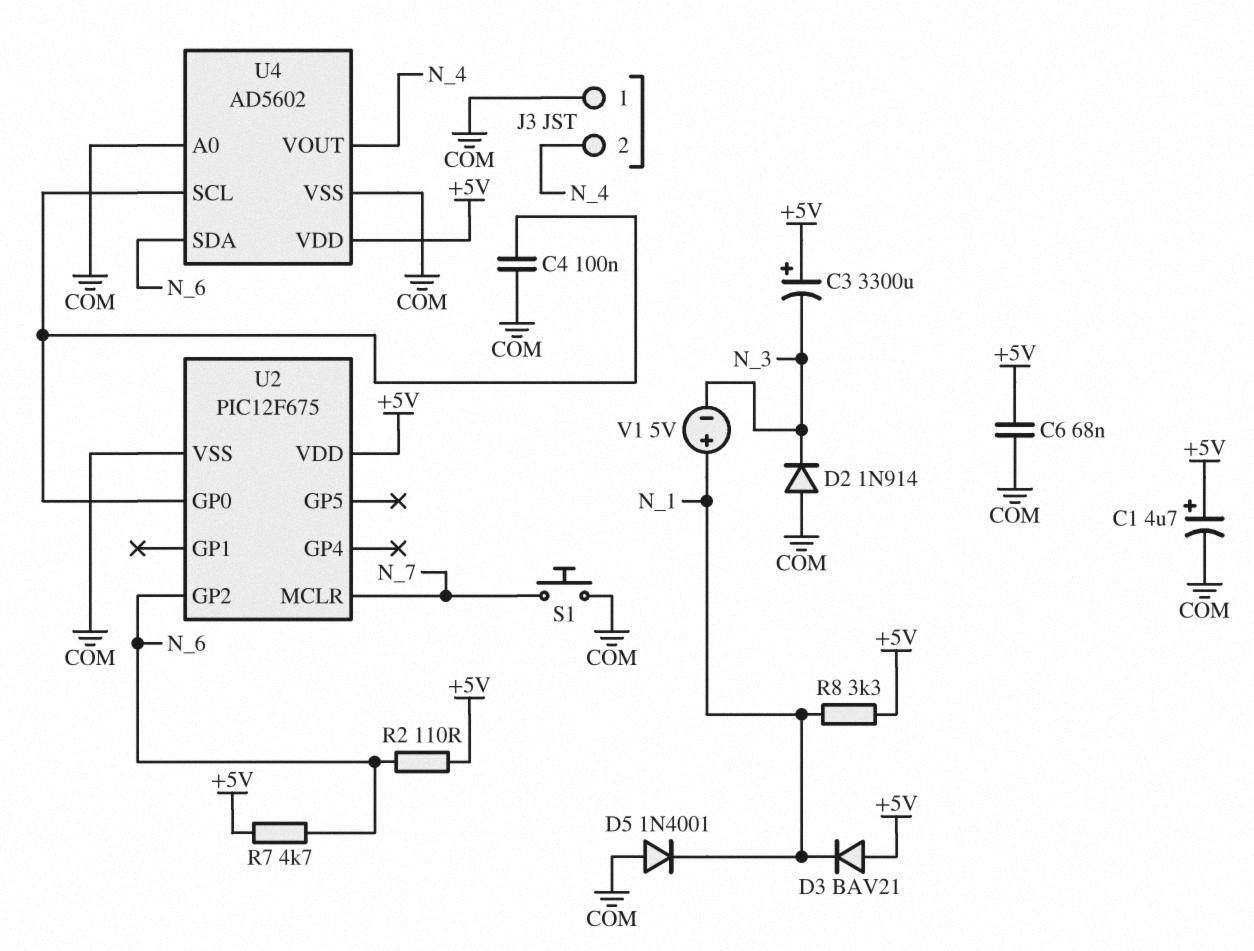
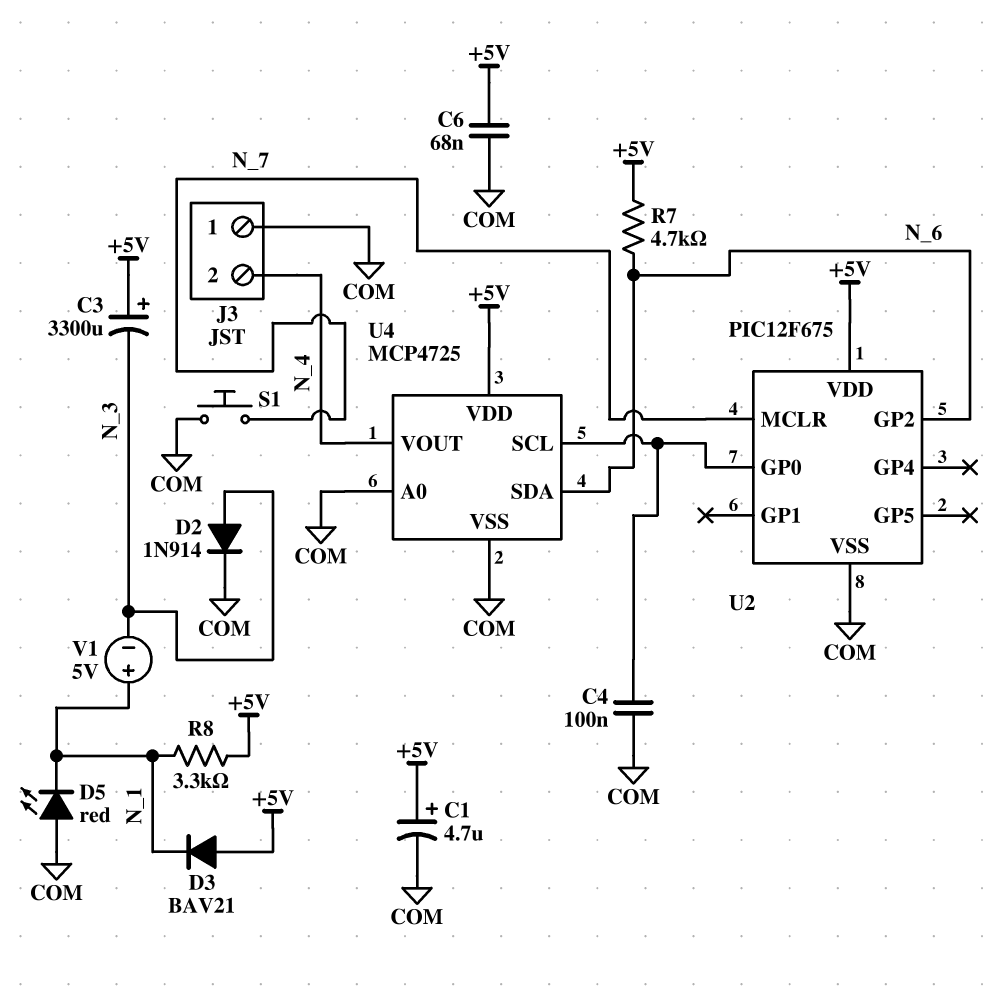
D2: diode 1N914 (A COM, K N_3) -> diode 1N914 (A N_3, K COM)
D5: diode 1N4001 (A COM, K N_1) -> LED red (A COM, K N_1)
R2: 110 (+5V, N_6) -> none
U4: AD5602 -> MCP4725

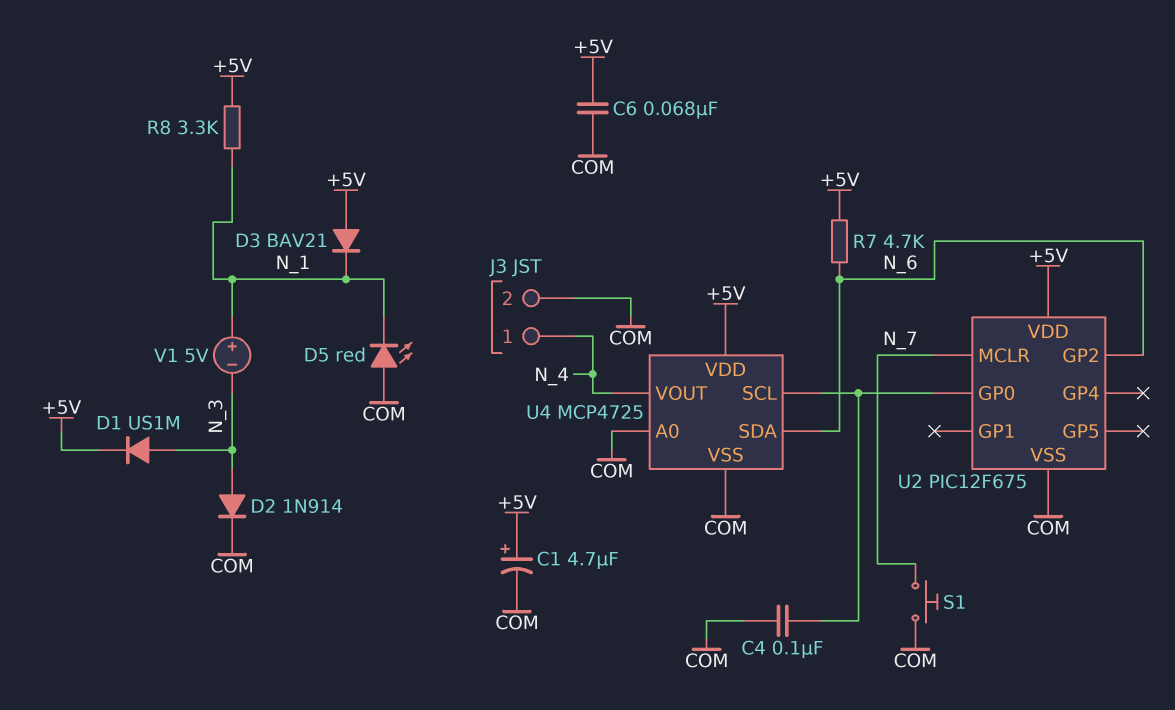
C3: 3300uF (plus +5V, minus N_3) -> none
D1: none -> diode US1M (A N_3, K +5V)
J3 pin 1: COM -> N_4
J3 pin 2: N_4 -> COM

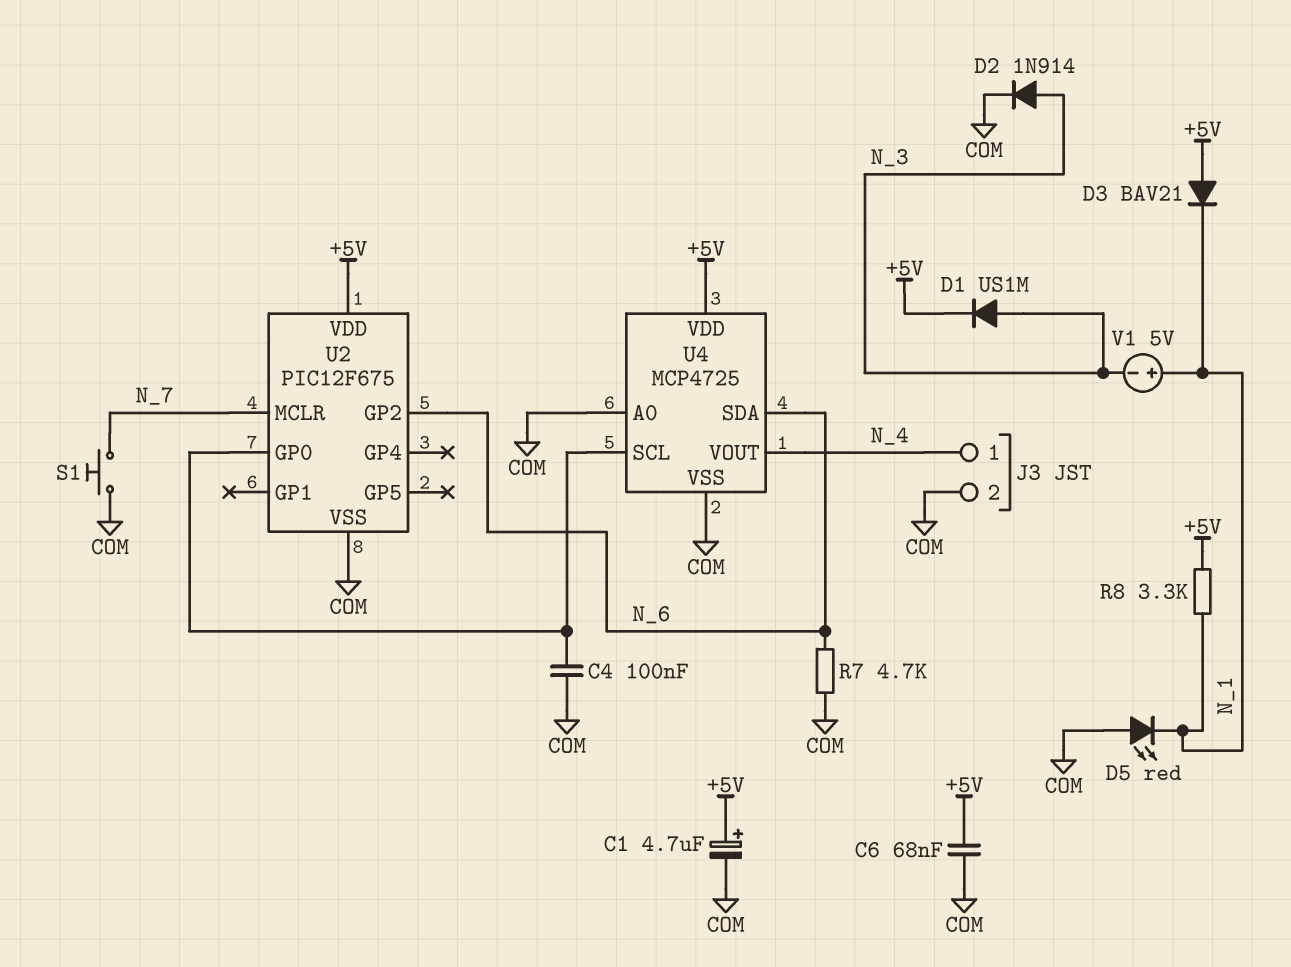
R7: 4.7k (+5V, N_6) -> 4.7k (COM, N_6)

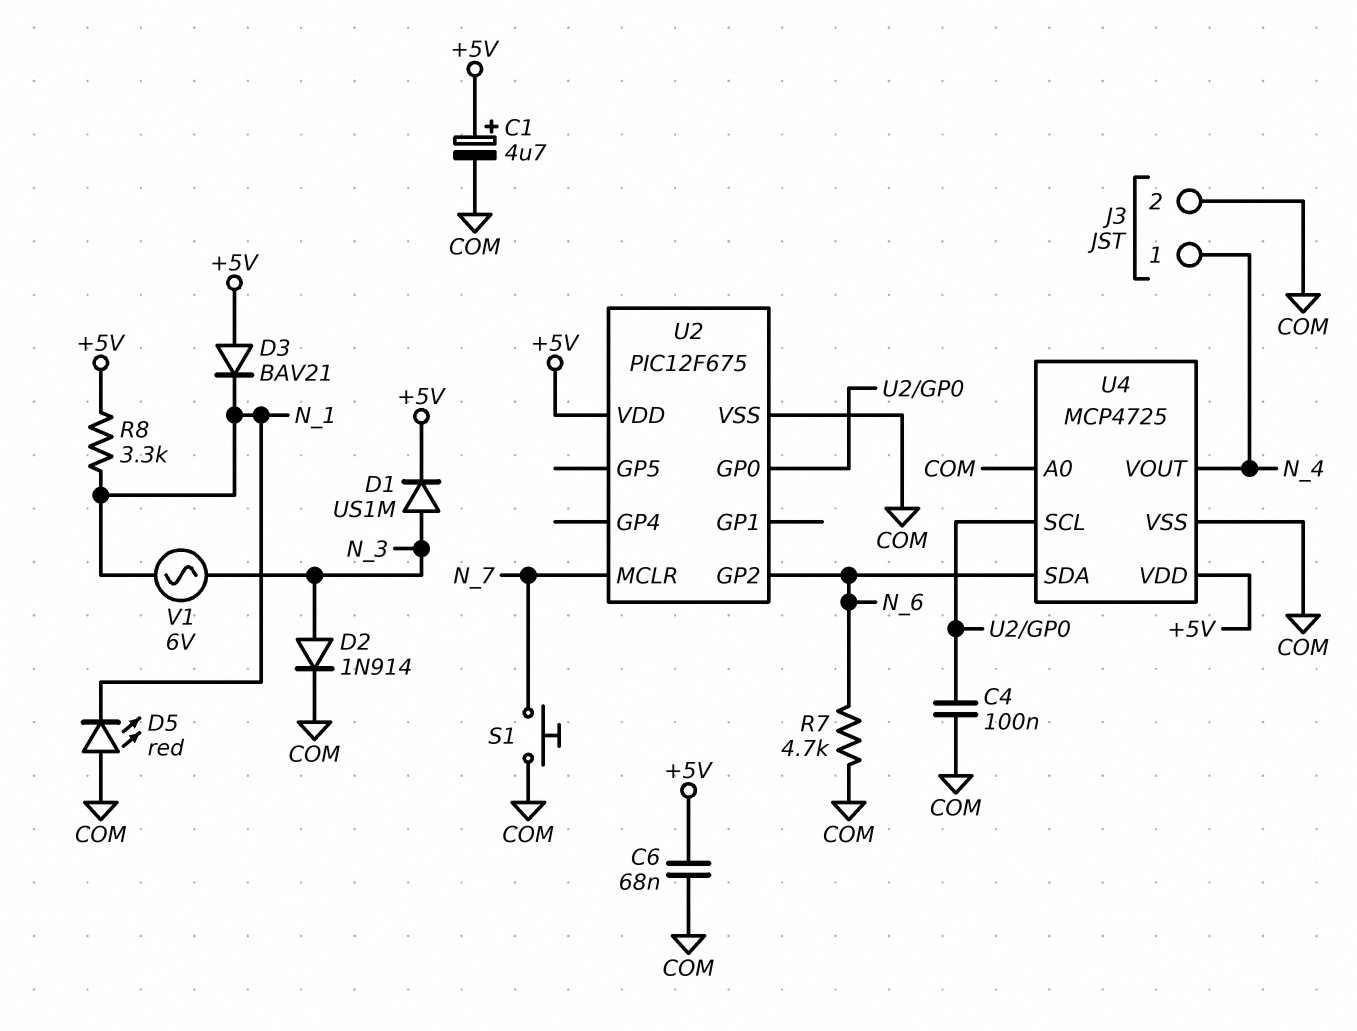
V1: 5V (plus N_1, minus N_3) -> AC 6V (N_1, N_3)

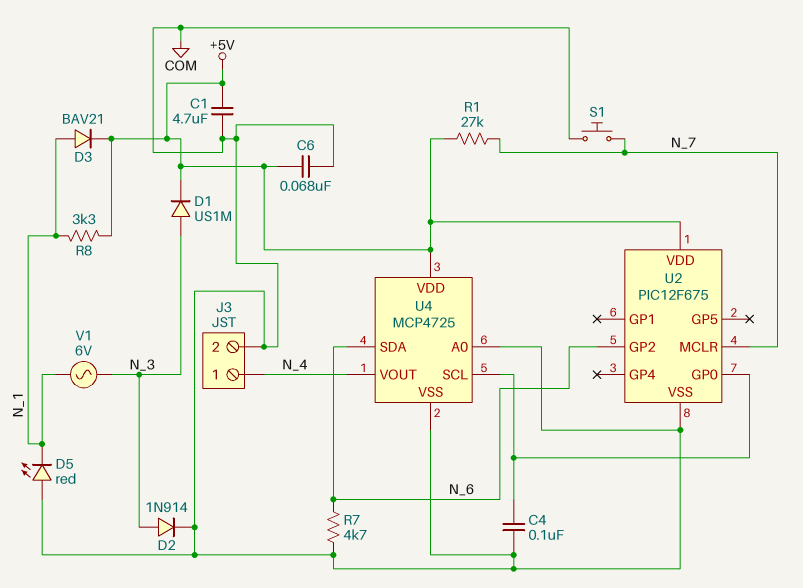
C1: 4.7uF (plus +5V, minus COM) -> 4.7uF (+5V, COM)
D3: diode BAV21 (A +5V, K N_1) -> diode BAV21 (A N_1, K +5V)
R1: none -> 27k (+5V, N_7)

